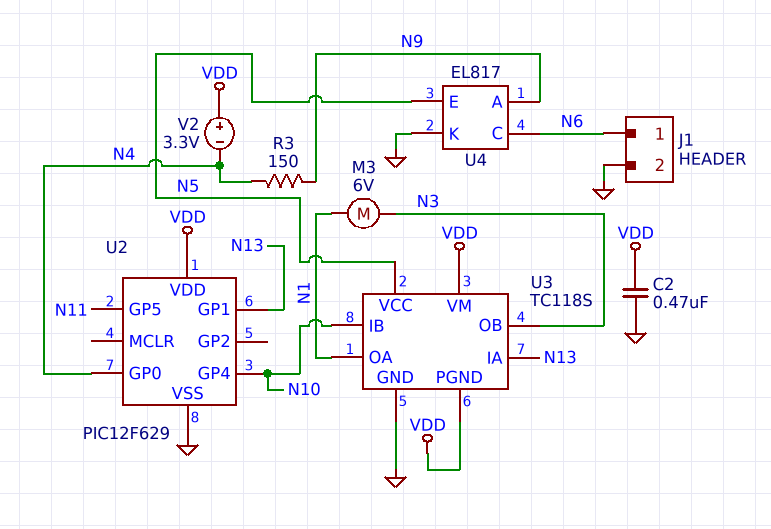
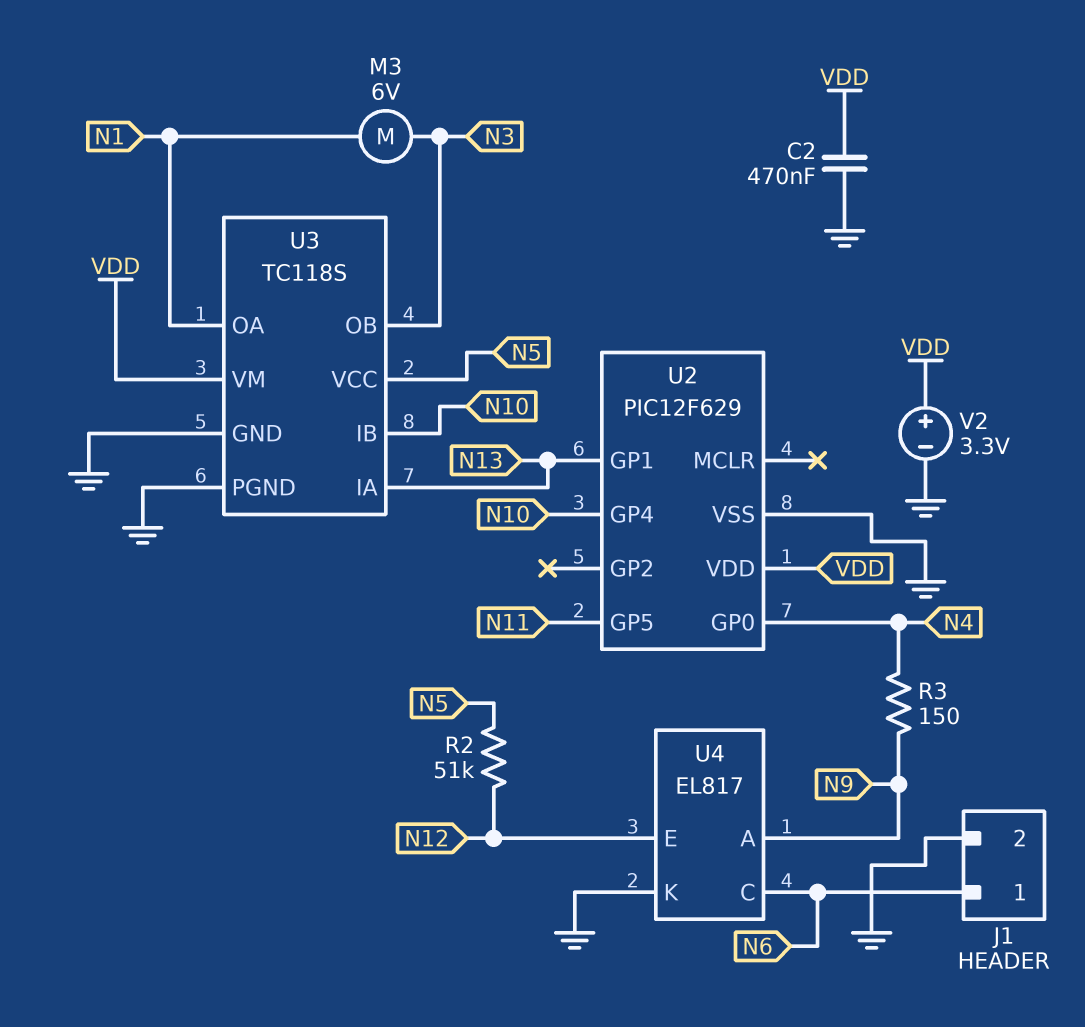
R2: none -> 51k (N5, N12)
U3 pin PGND: VDD -> GND
U4 pin E: N5 -> N12
V2: 3.3V (plus VDD, minus N4) -> 3.3V (plus VDD, minus GND)

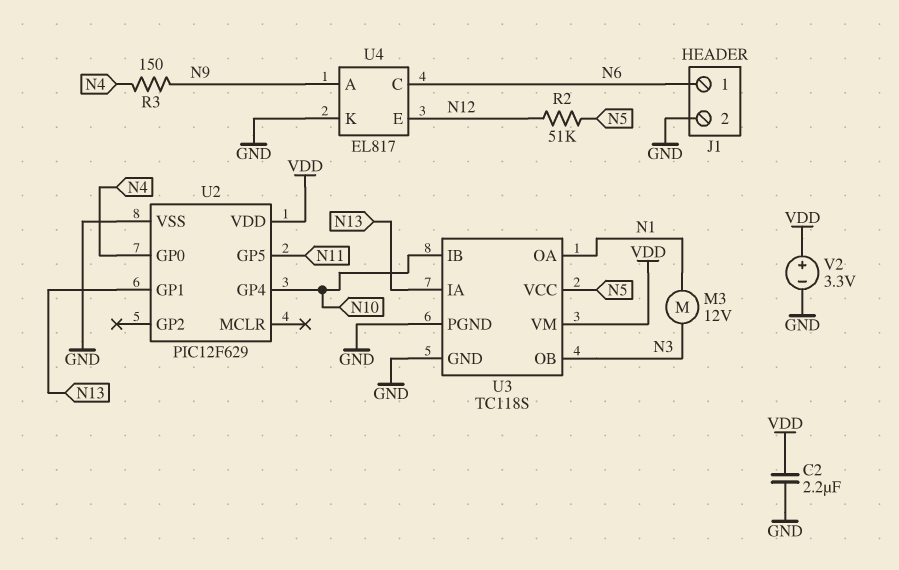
C2: 470nF (GND, VDD) -> 2.2uF (GND, VDD)
M3: motor 6V (N1, N3) -> motor 12V (N1, N3)

